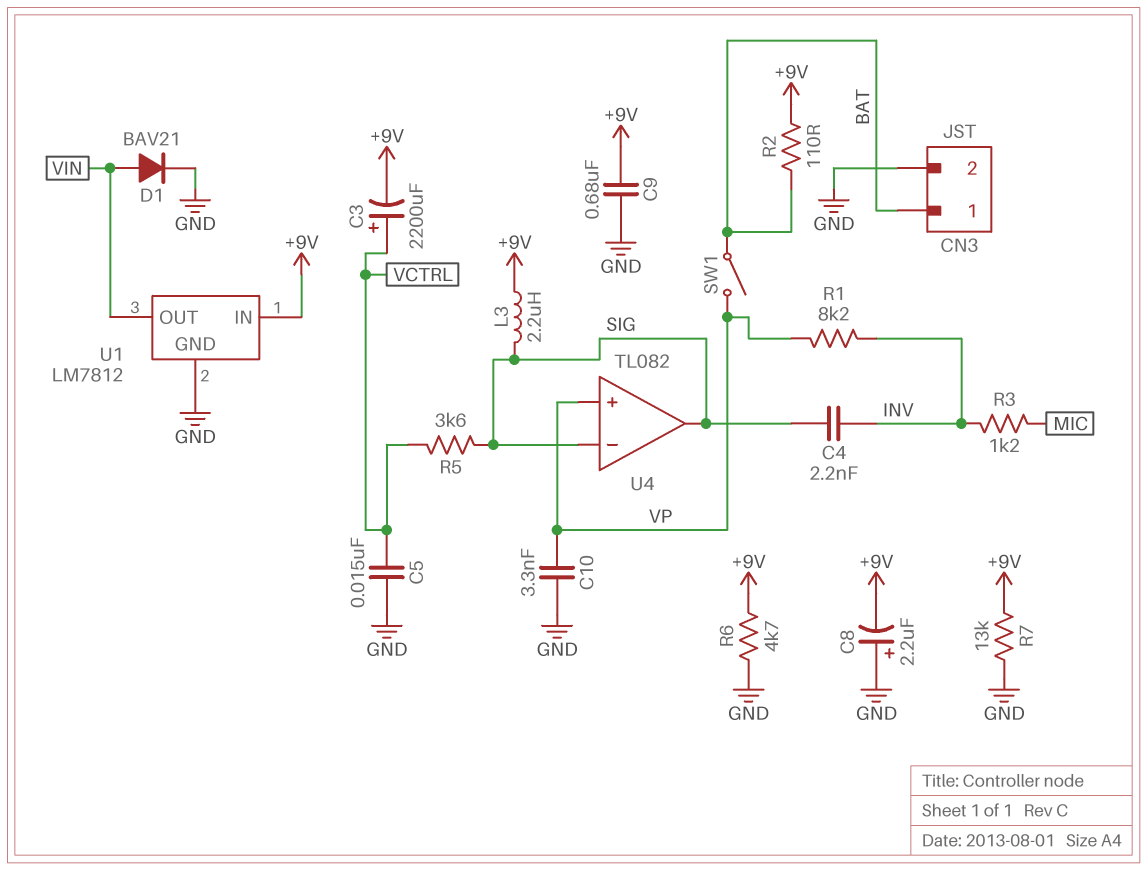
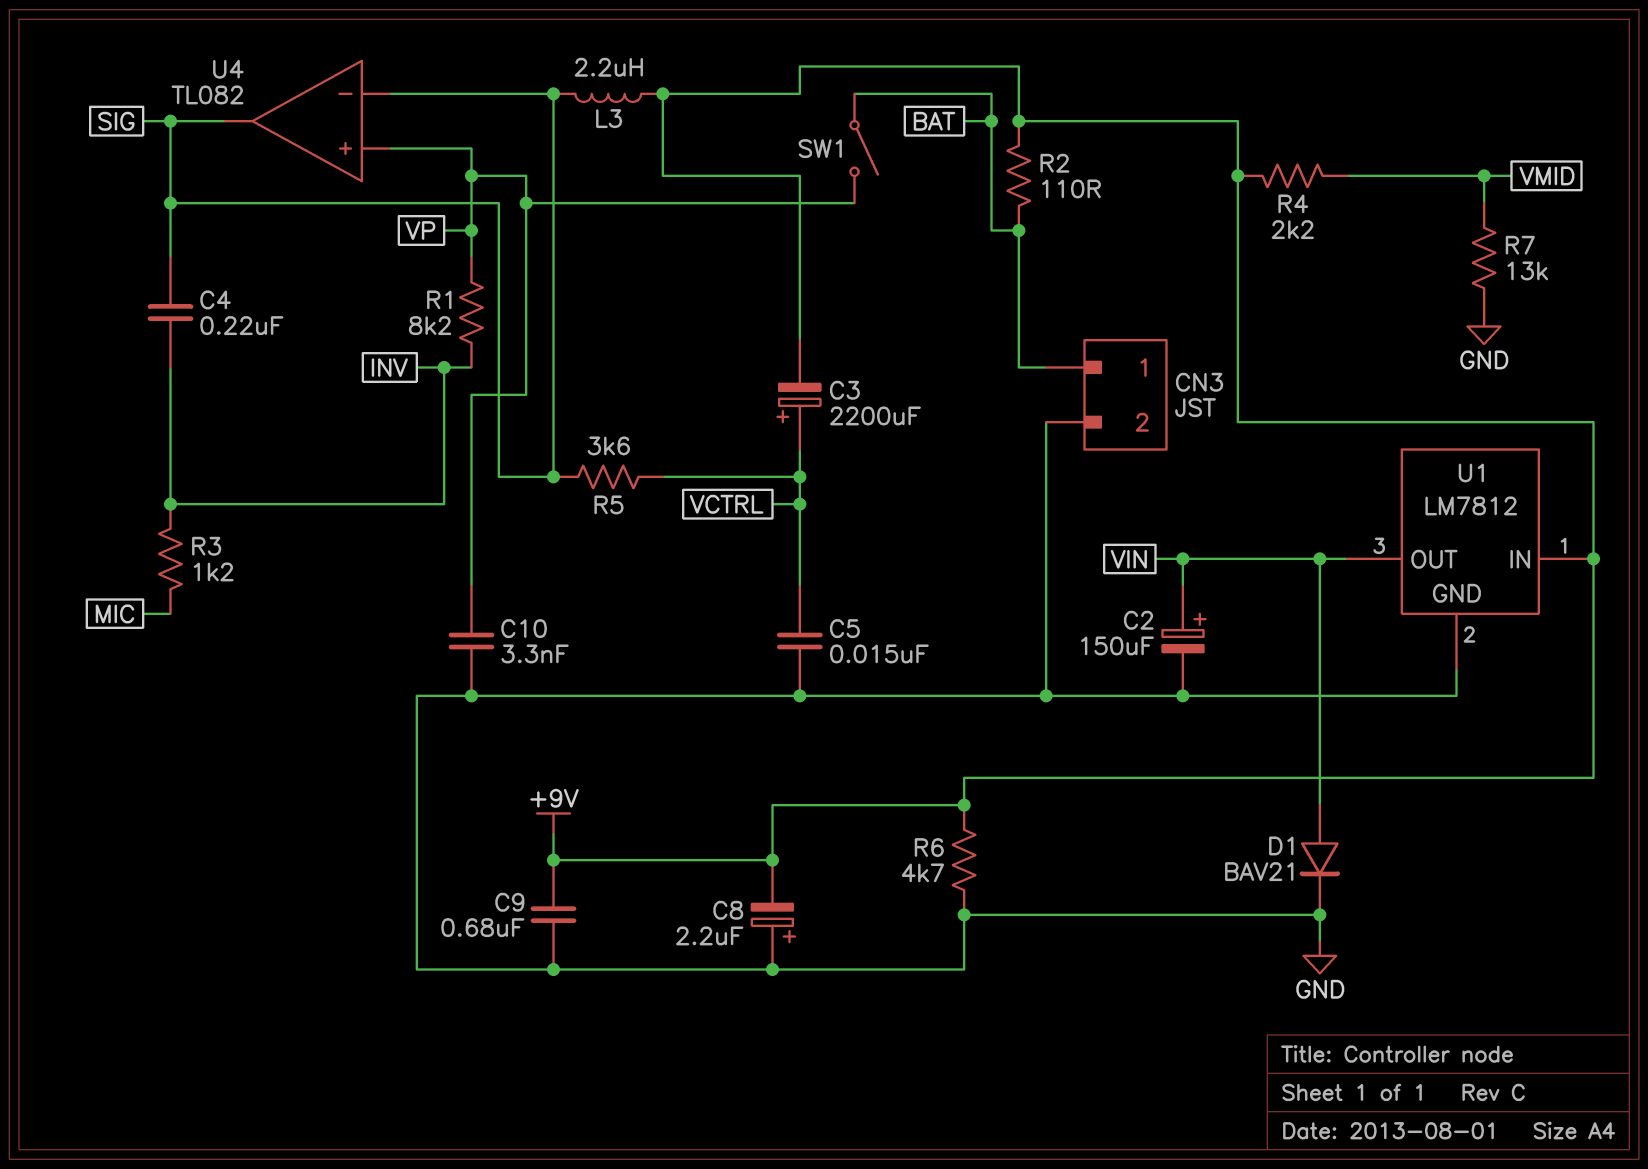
C2: none -> 150uF (plus VIN, minus GND)
C4: 2.2nF (INV, SIG) -> 220nF (INV, SIG)
R4: none -> 2.2k (+9V, VMID)
R7: 13k (+9V, GND) -> 13k (GND, VMID)

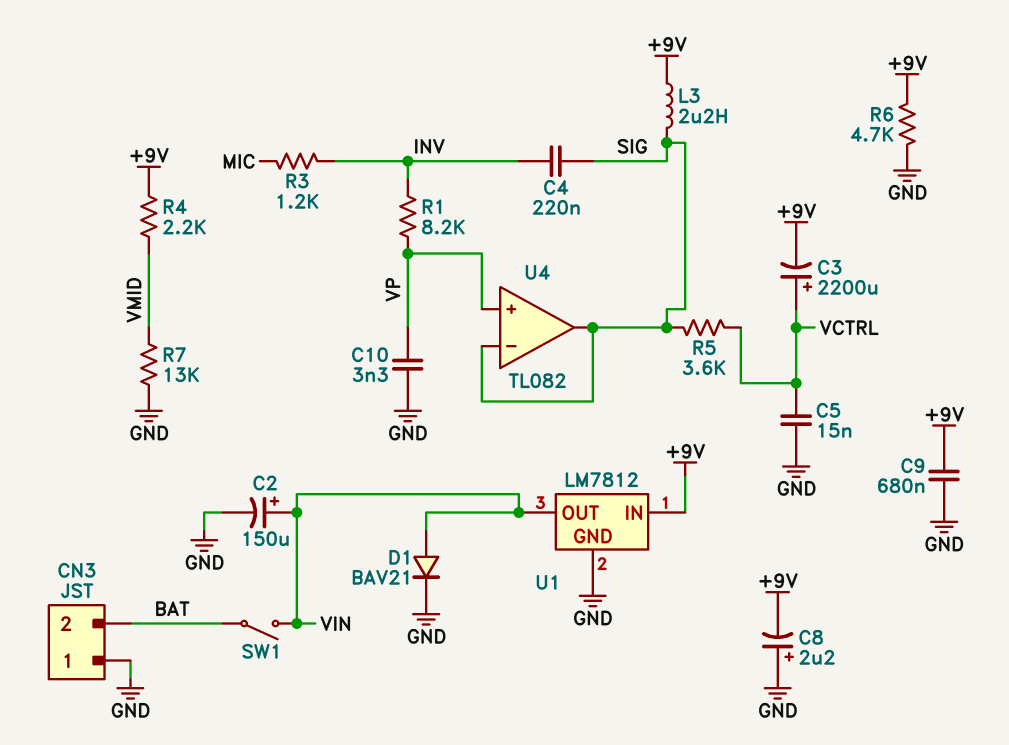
CN3 pin 1: BAT -> GND
CN3 pin 2: GND -> BAT
R2: 110 (+9V, BAT) -> none
SW1: switch (BAT, VP) -> switch (BAT, VIN)

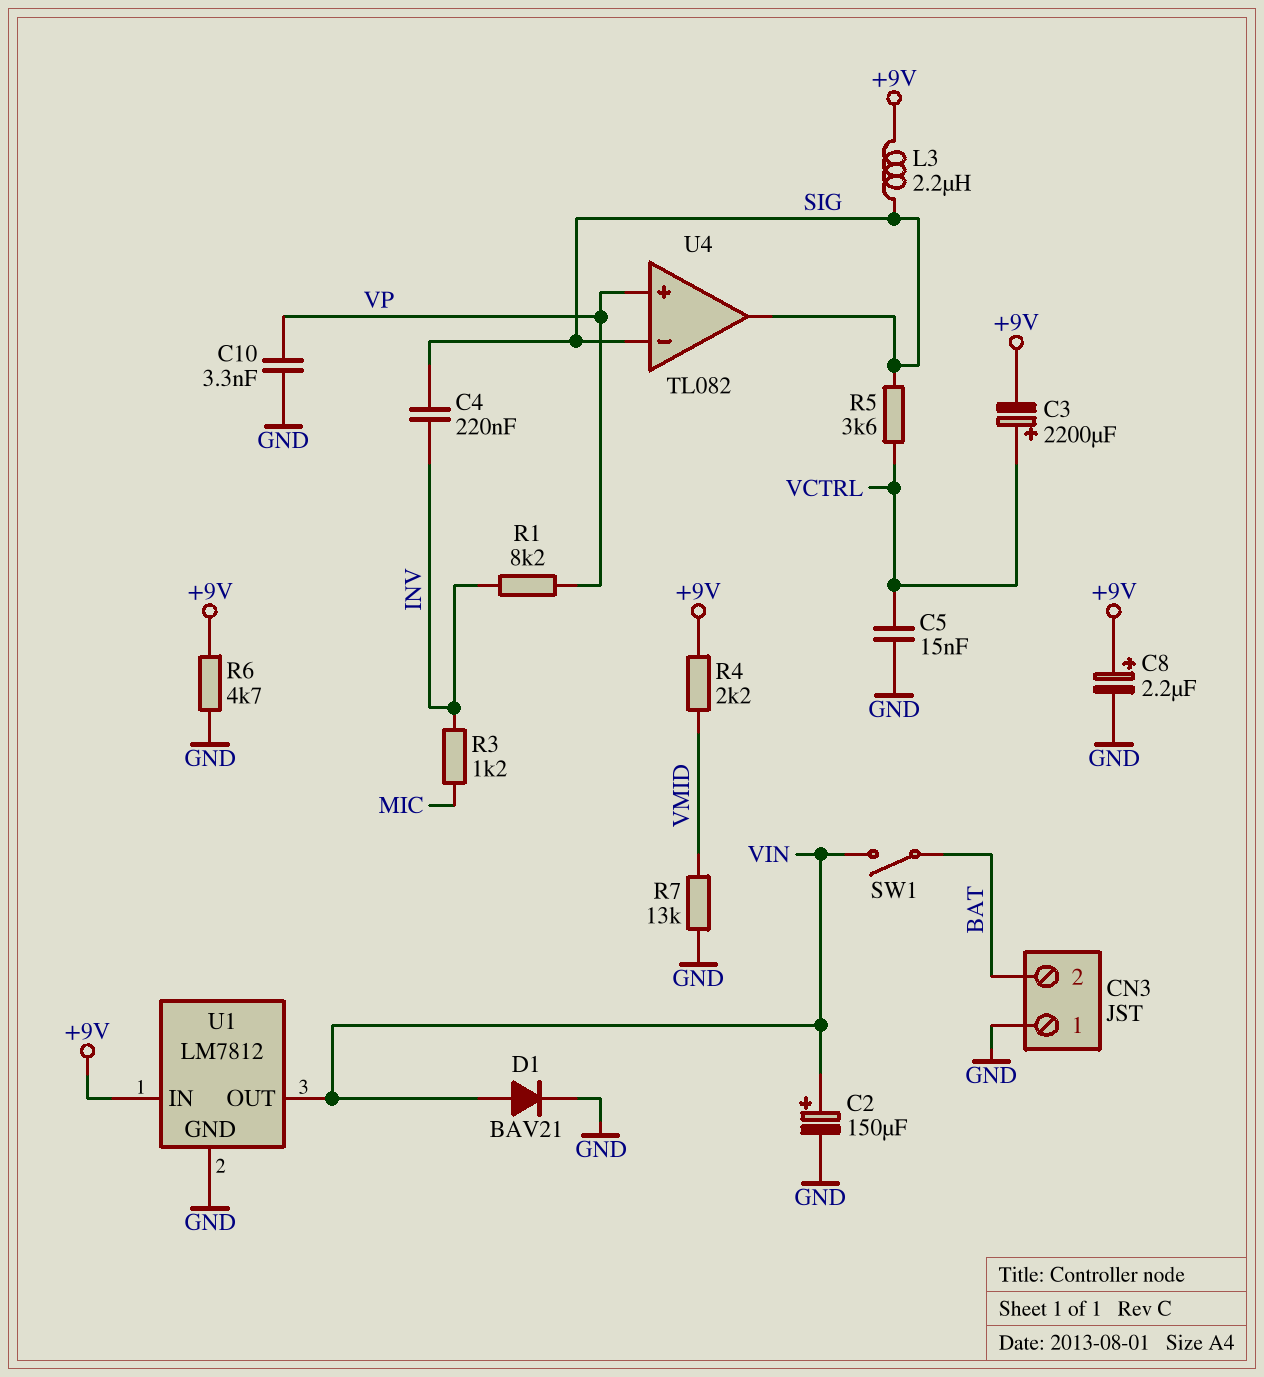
C8: 2.2uF (plus GND, minus +9V) -> 2.2uF (plus +9V, minus GND)
C9: 680nF (+9V, GND) -> none

